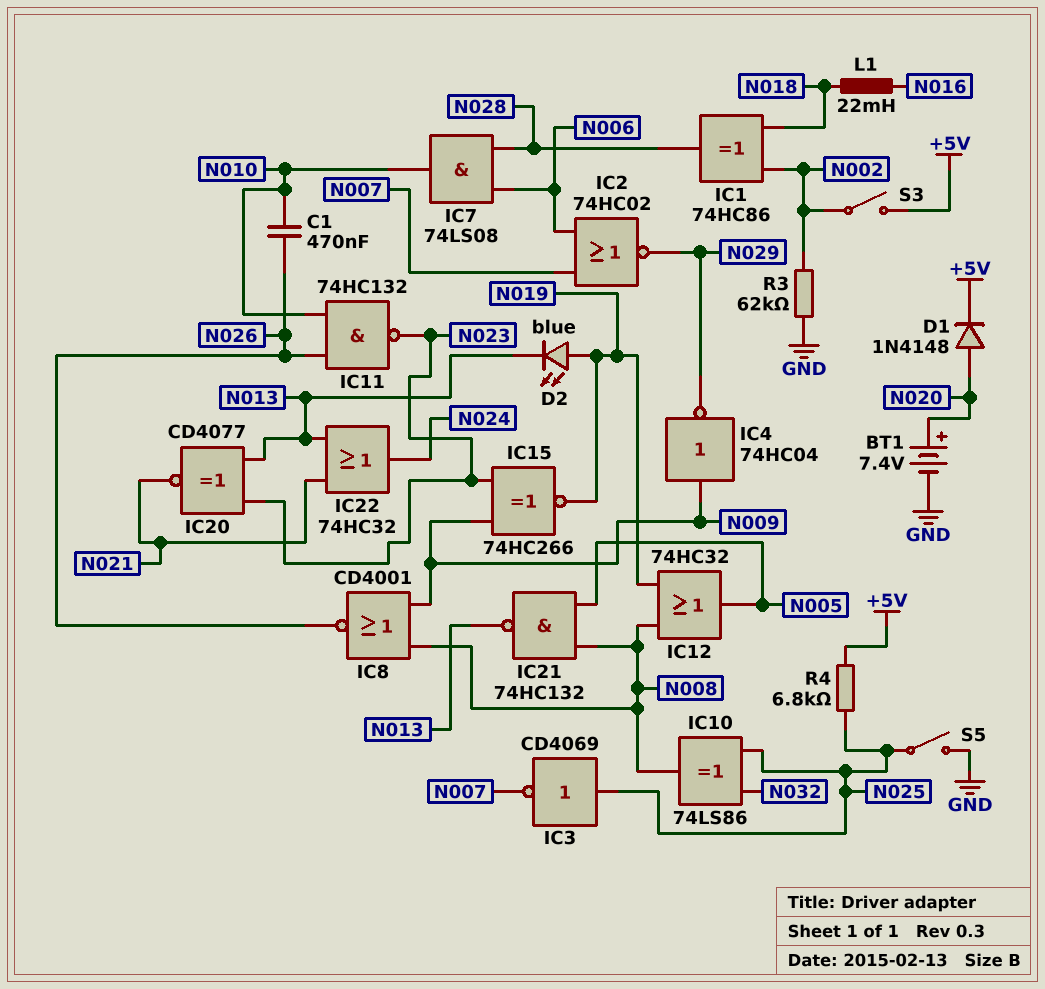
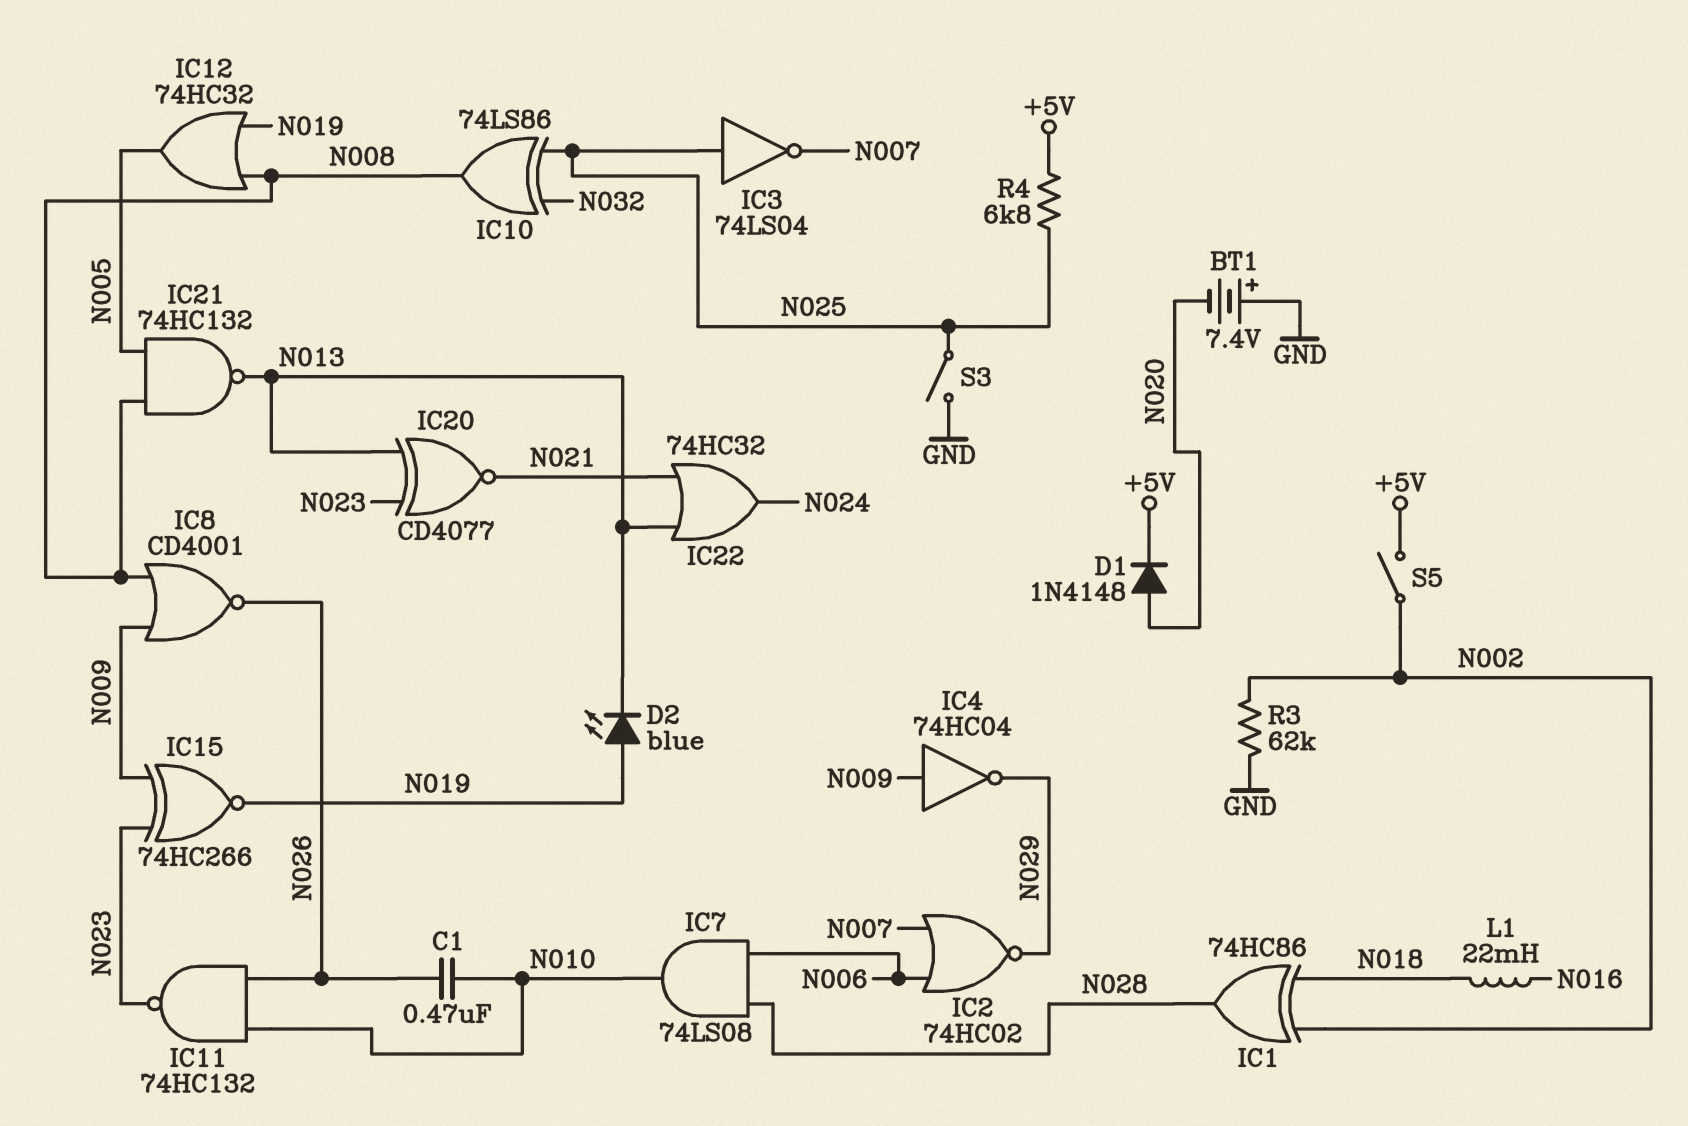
BT1: 7.4V (plus N020, minus GND) -> 7.4V (plus GND, minus N020)
IC3: NOT CD4069 (in N025, out N007) -> NOT 74LS04 (in N025, out N007)
S3: switch (+5V, N002) -> switch (GND, N025)
S5: switch (GND, N025) -> switch (+5V, N002)

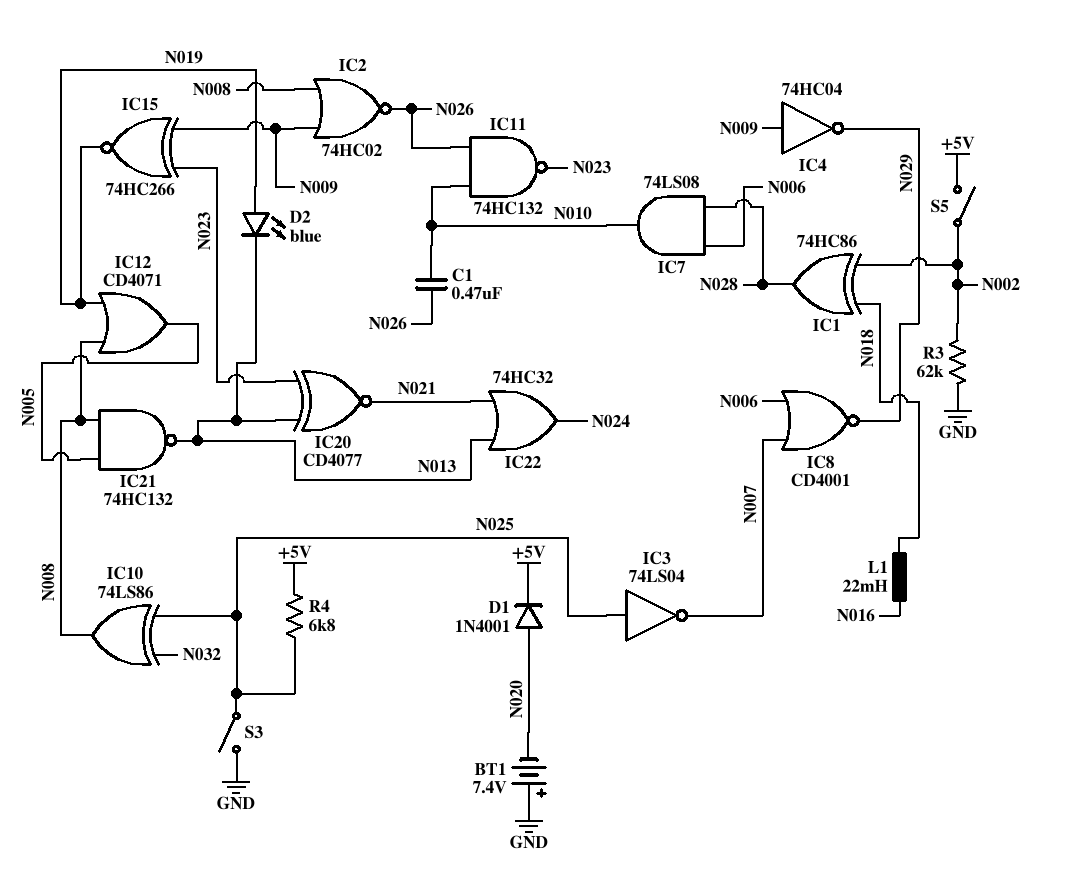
D1: diode 1N4148 (A N020, K +5V) -> diode 1N4001 (A N020, K +5V)
IC2: NOR 74HC02 (in N006, in N007, out N029) -> NOR 74HC02 (in N008, in N009, out N026)
IC8: NOR CD4001 (in N008, in N009, out N026) -> NOR CD4001 (in N006, in N007, out N029)
IC12: OR 74HC32 (in N008, in N019, out N005) -> OR CD4071 (in N008, in N019, out N005)

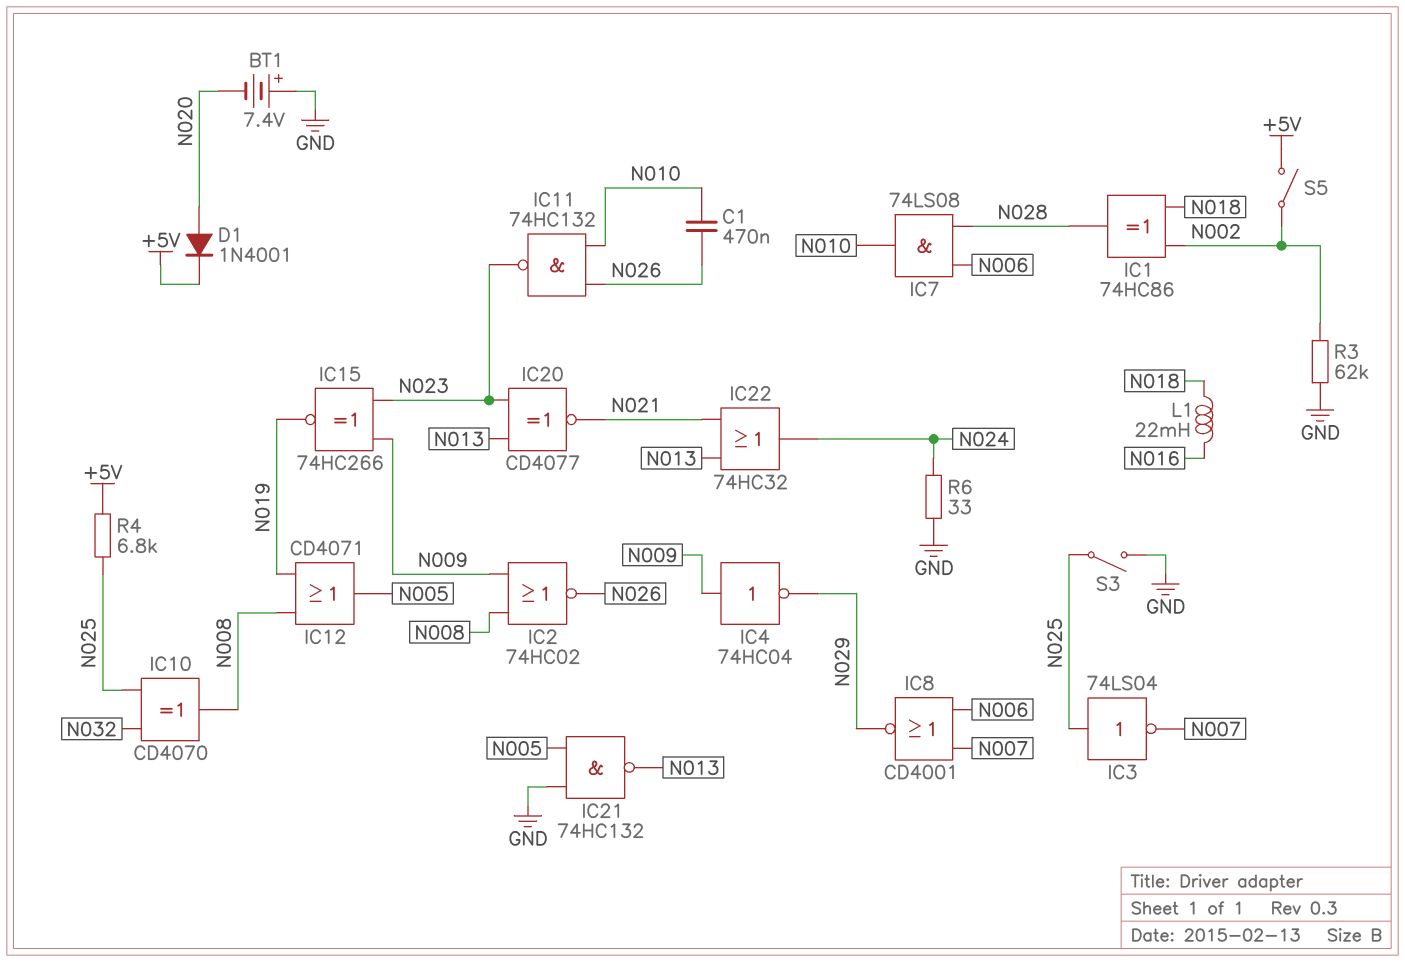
D2: LED blue (A N019, K N013) -> none
IC10: XOR 74LS86 (in N025, in N032, out N008) -> XOR CD4070 (in N025, in N032, out N008)
IC21: NAND 74HC132 (in N005, in N008, out N013) -> NAND 74HC132 (in GND, in N005, out N013)
R6: none -> 33 (GND, N024)

